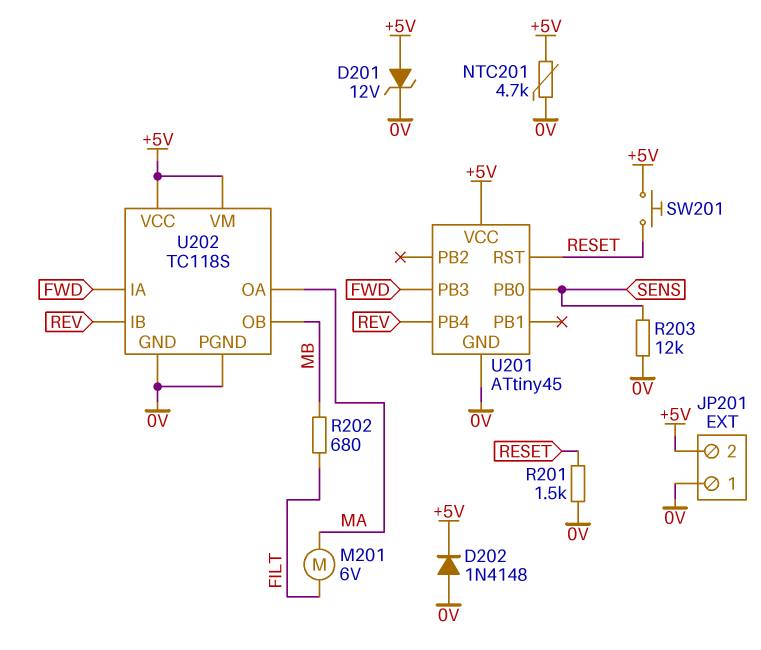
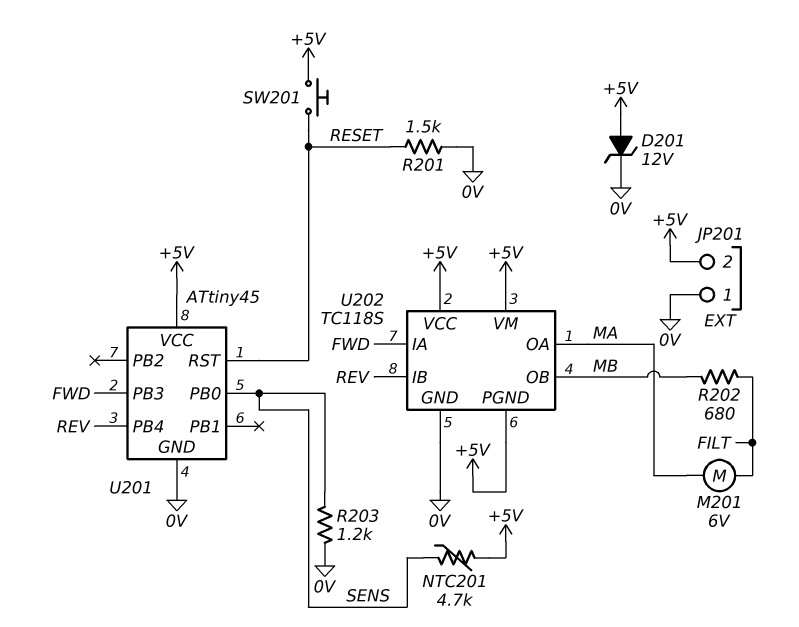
D202: diode 1N4148 (A 0V, K +5V) -> none
NTC201: 4.7k (+5V, 0V) -> 4.7k (+5V, SENS)
R203: 12k (0V, SENS) -> 1.2k (0V, SENS)
U202 pin PGND: 0V -> +5V

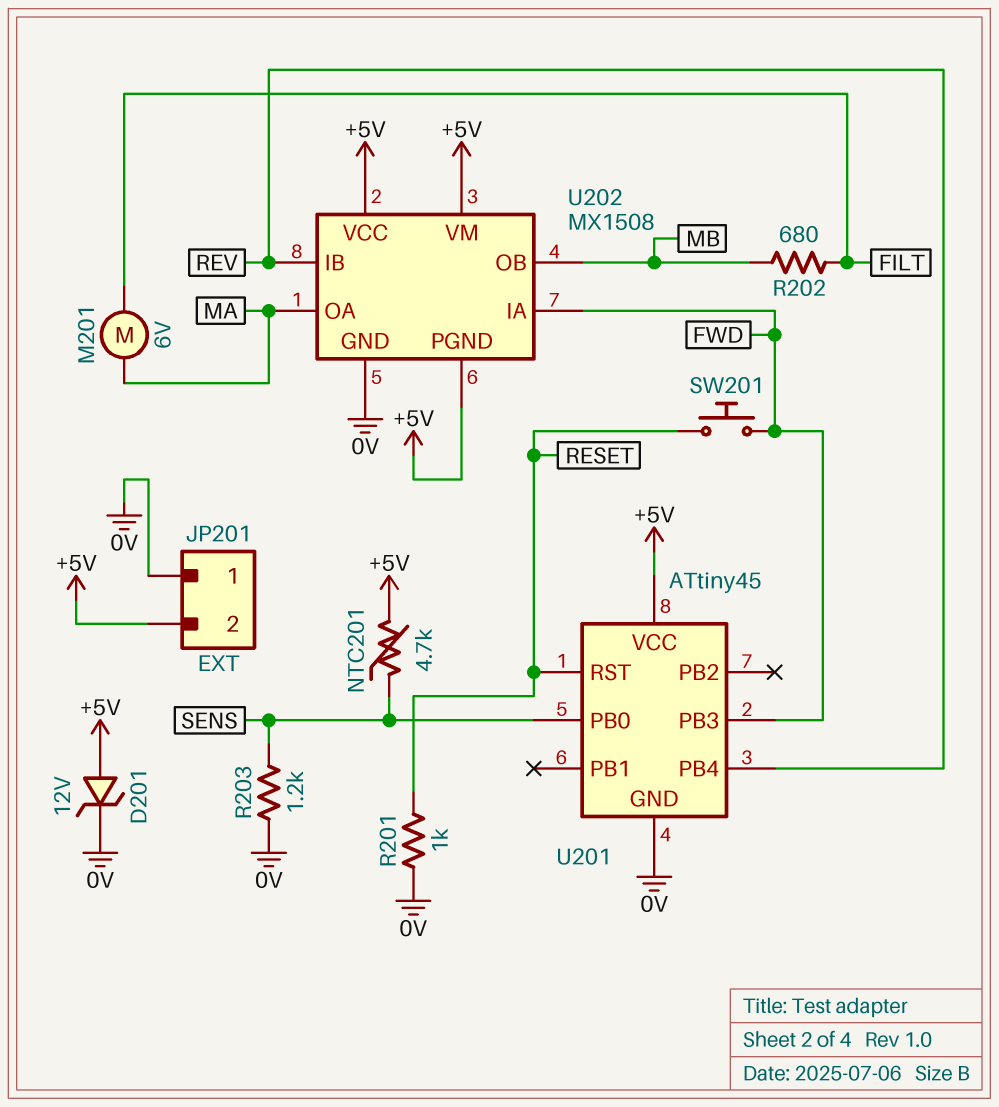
R201: 1.5k (0V, RESET) -> 1k (0V, RESET)
SW201: button (+5V, RESET) -> button (FWD, RESET)
U202: TC118S -> MX1508

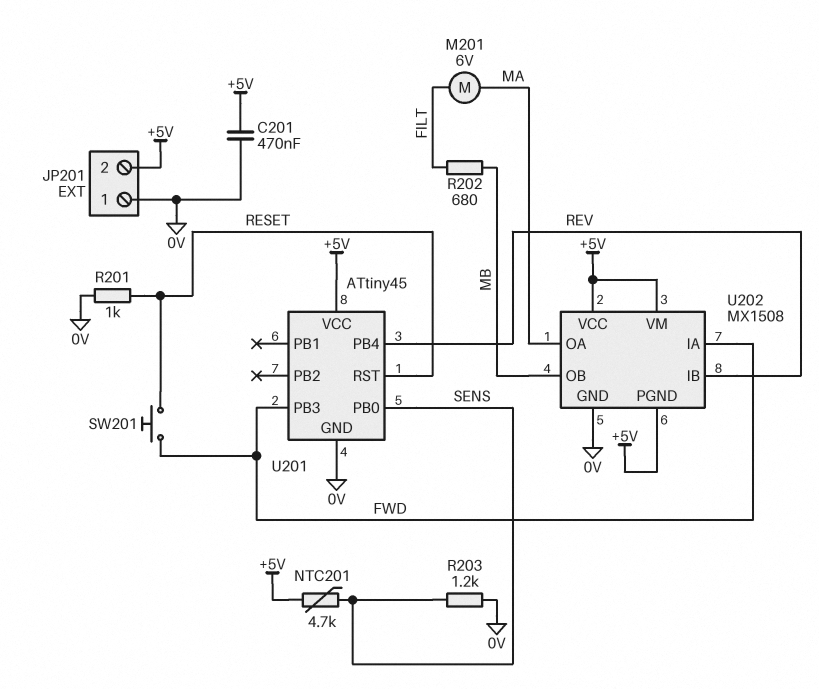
C201: none -> 470nF (+5V, 0V)
D201: zener 12V (A +5V, K 0V) -> none

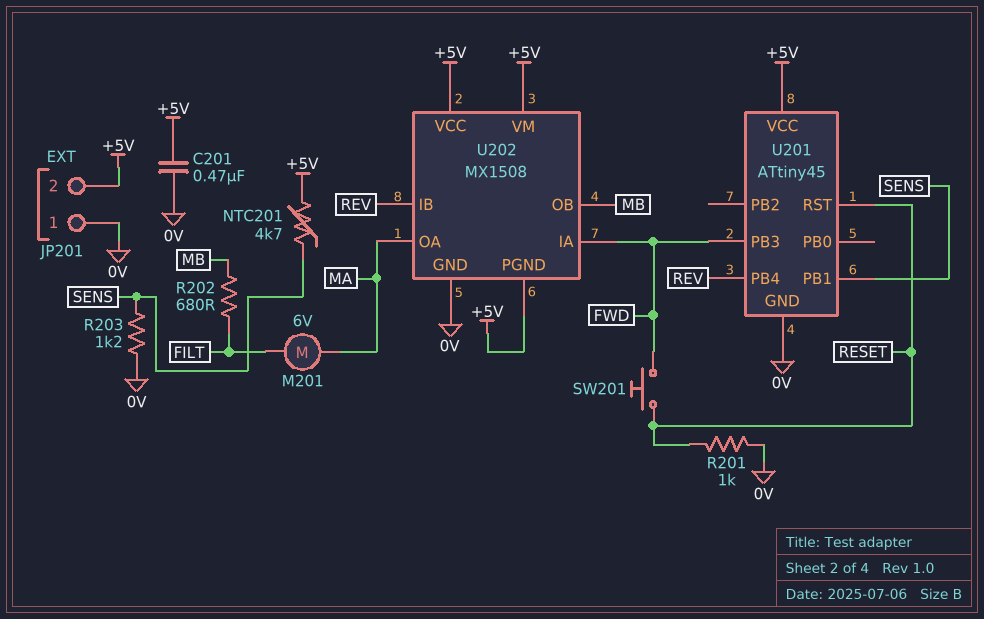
U201 pin PB0: SENS -> none
U201 pin PB1: none -> SENS

